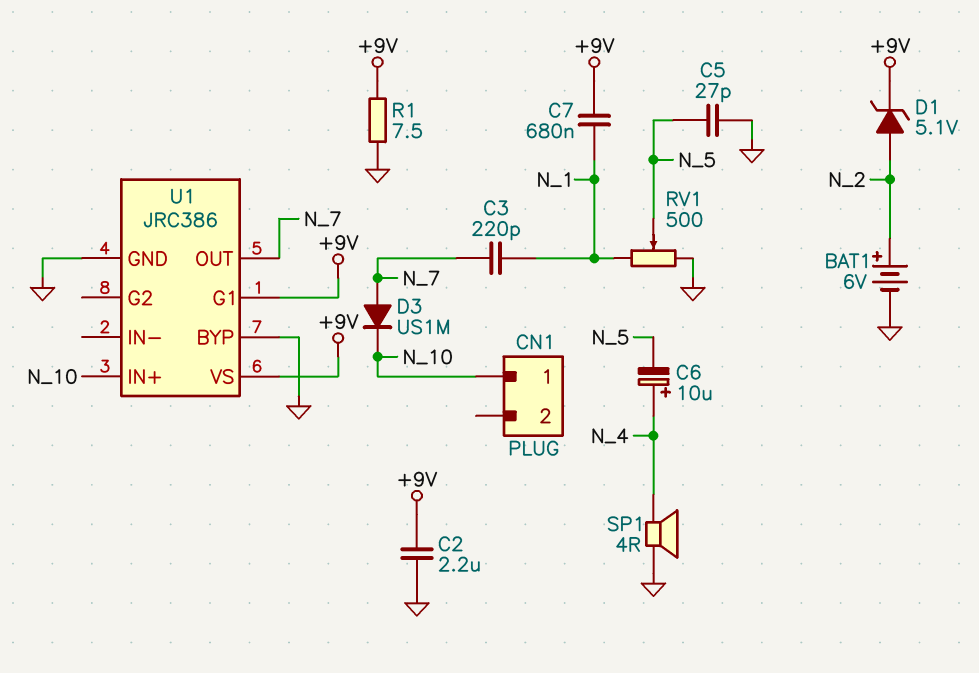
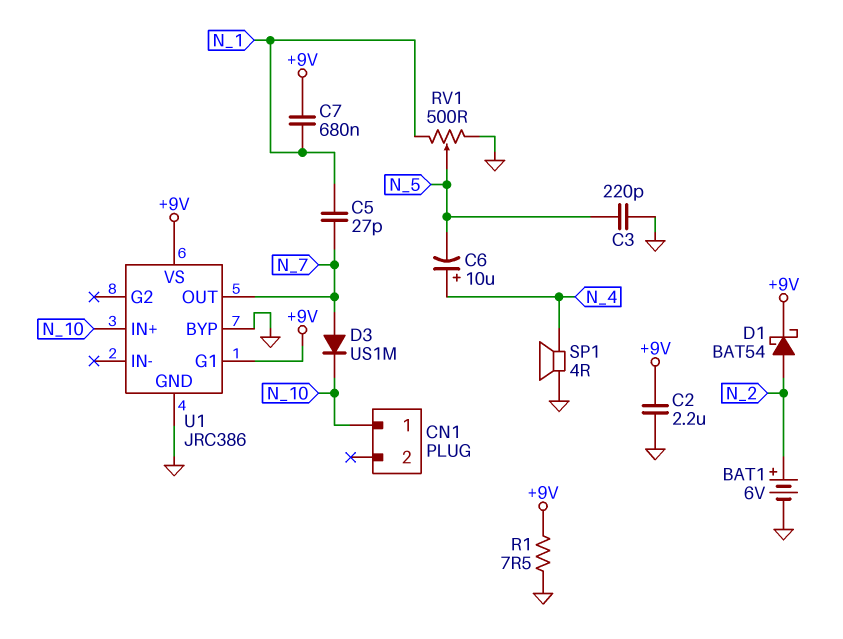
C3: 220pF (N_1, N_7) -> 220pF (GND, N_5)
C5: 27pF (GND, N_5) -> 27pF (N_1, N_7)
D1: zener 5.1V (A N_2, K +9V) -> schottky BAT54 (A N_2, K +9V)

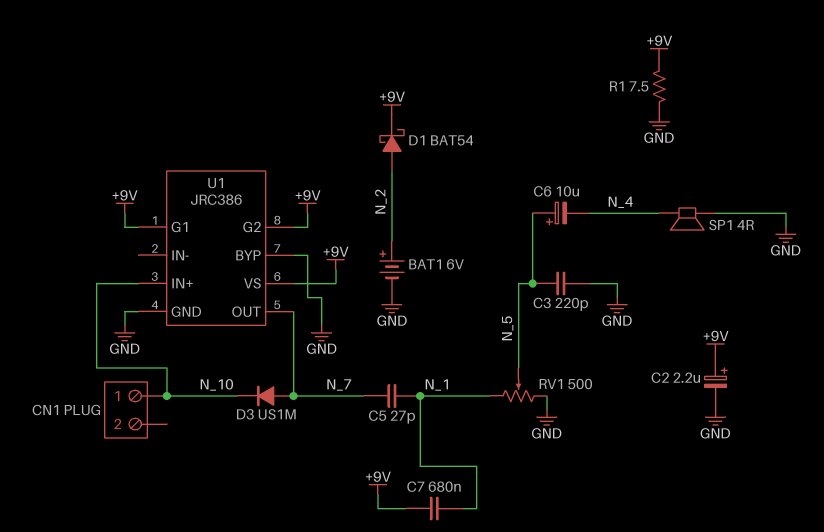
C2: 2.2uF (+9V, GND) -> 2.2uF (plus +9V, minus GND)
C6: 10uF (plus N_4, minus N_5) -> 10uF (plus N_5, minus N_4)
U1 pin G2: none -> +9V

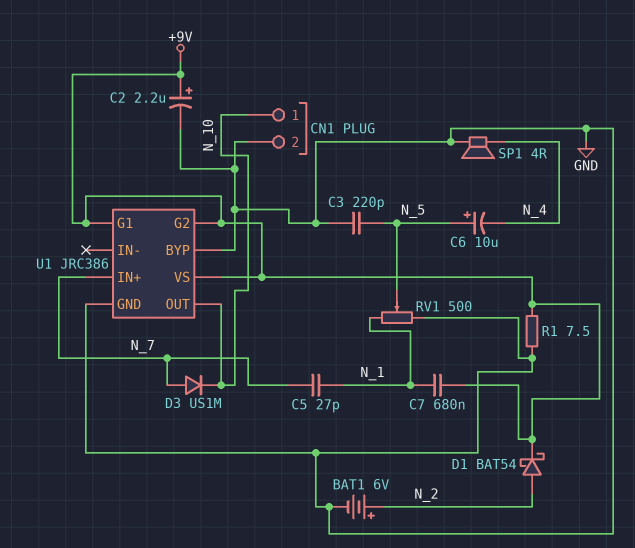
CN1 pin 2: none -> GND
U1 pin IN+: N_10 -> N_7
U1 pin OUT: N_7 -> N_10

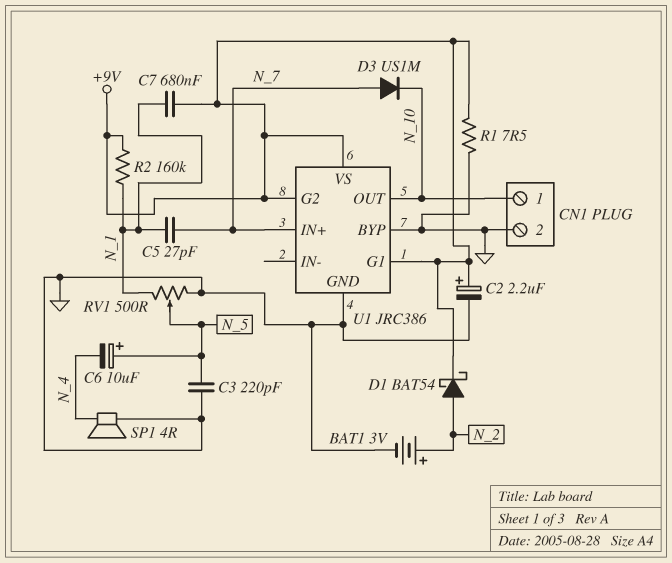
BAT1: 6V (plus N_2, minus GND) -> 3V (plus N_2, minus GND)
R2: none -> 160k (+9V, N_1)

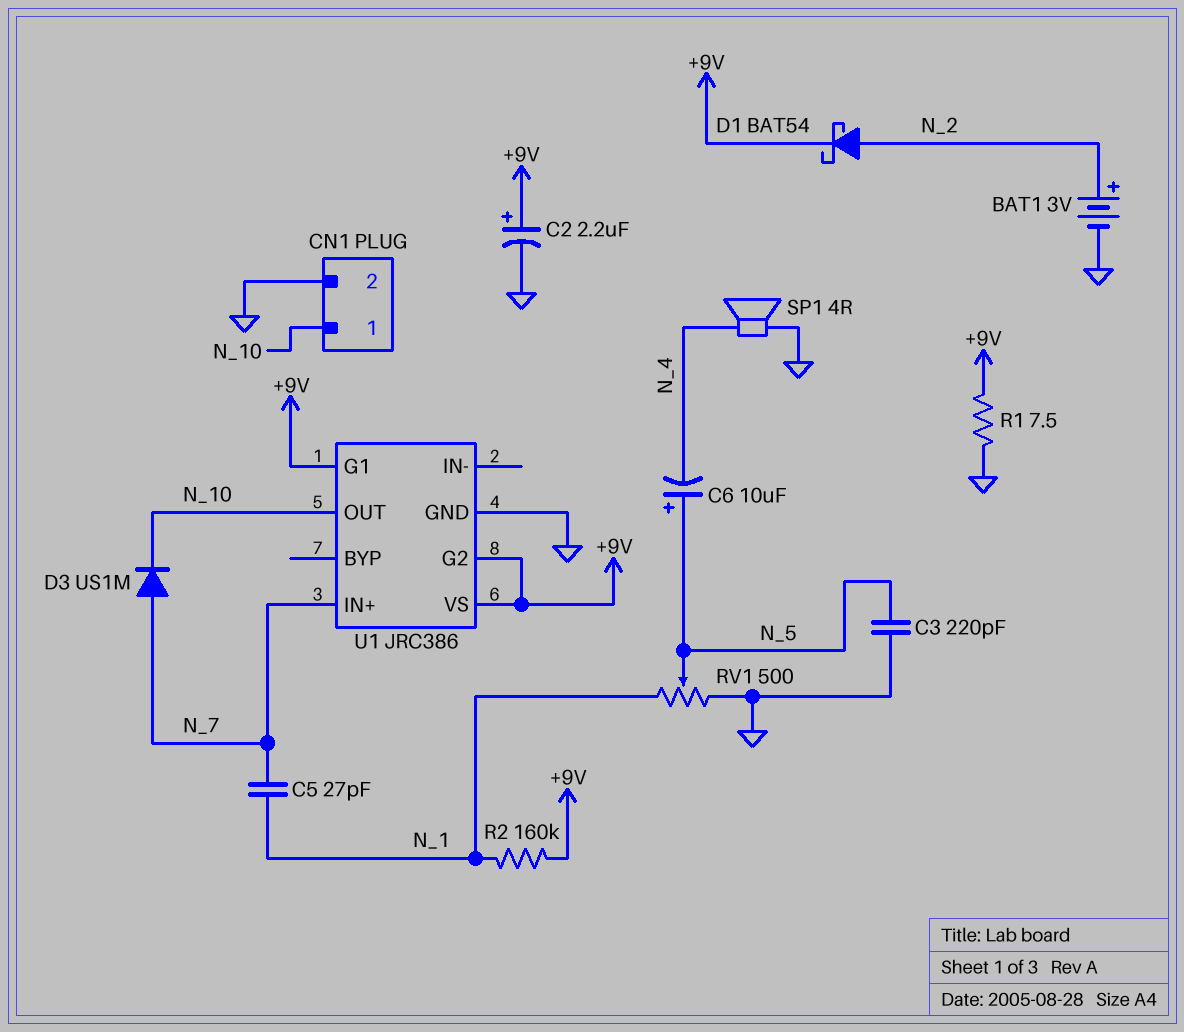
C7: 680nF (+9V, N_1) -> none
U1 pin BYP: GND -> none

